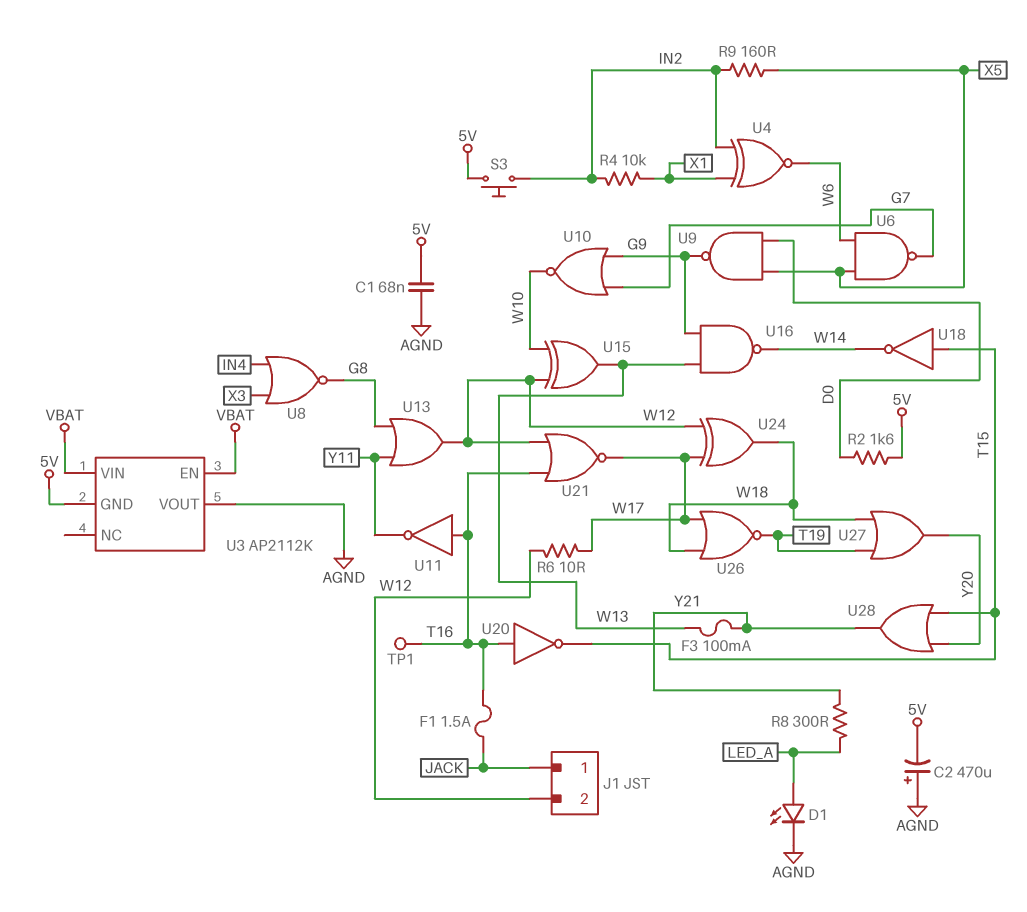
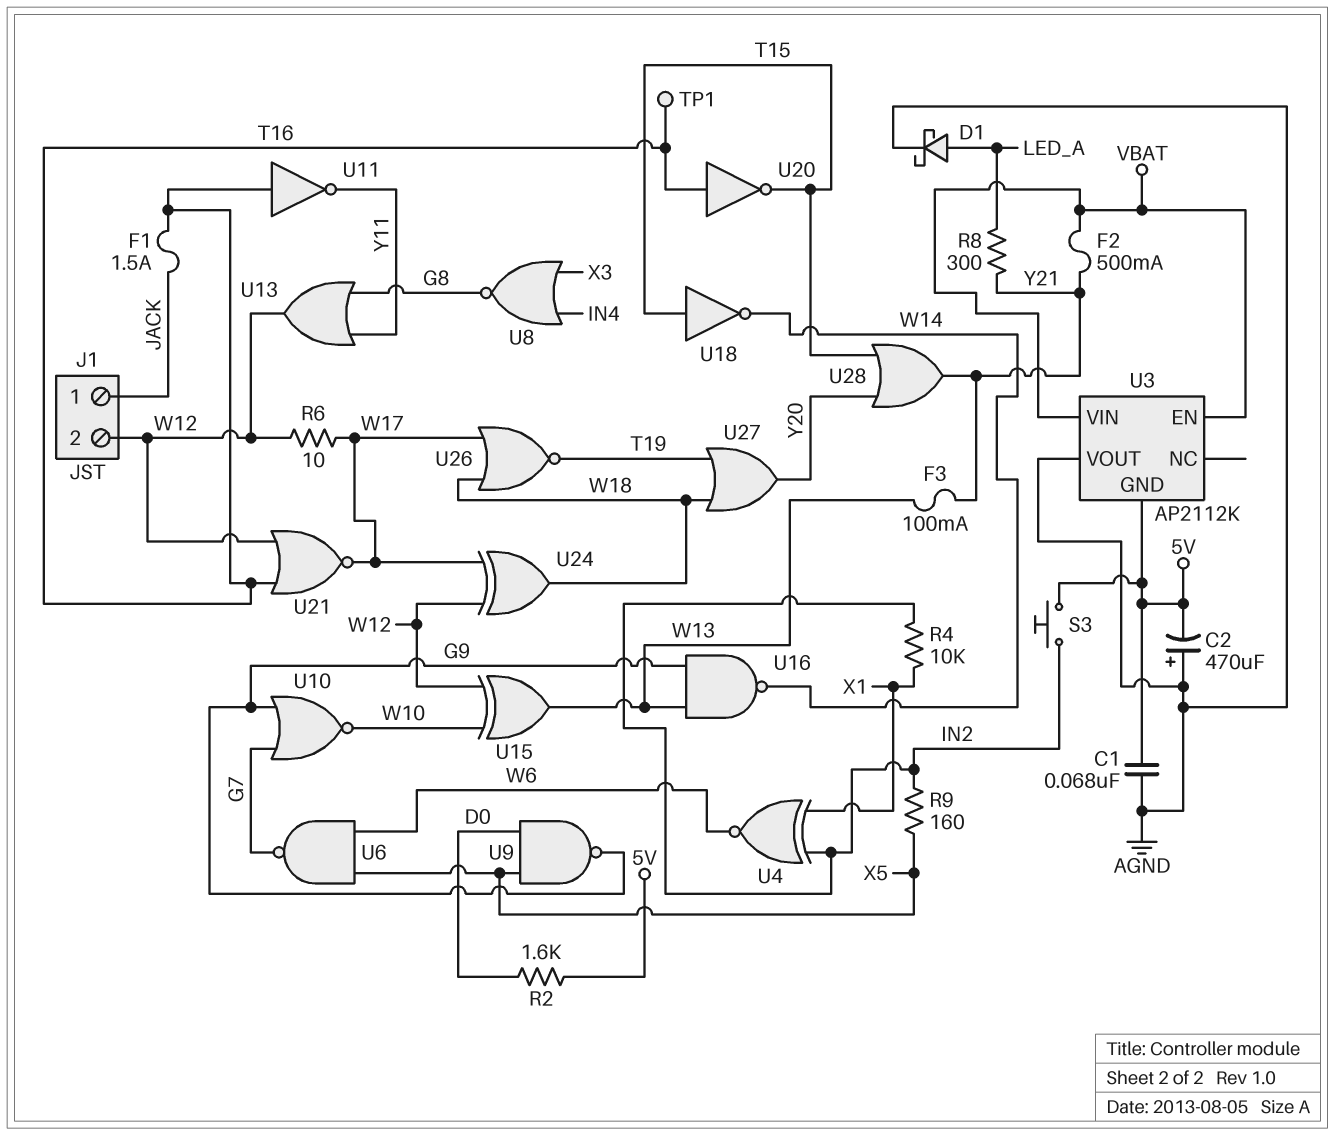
D1: LED (A LED_A, K AGND) -> schottky (A LED_A, K AGND)
F2: none -> 500mA (VBAT, Y21)

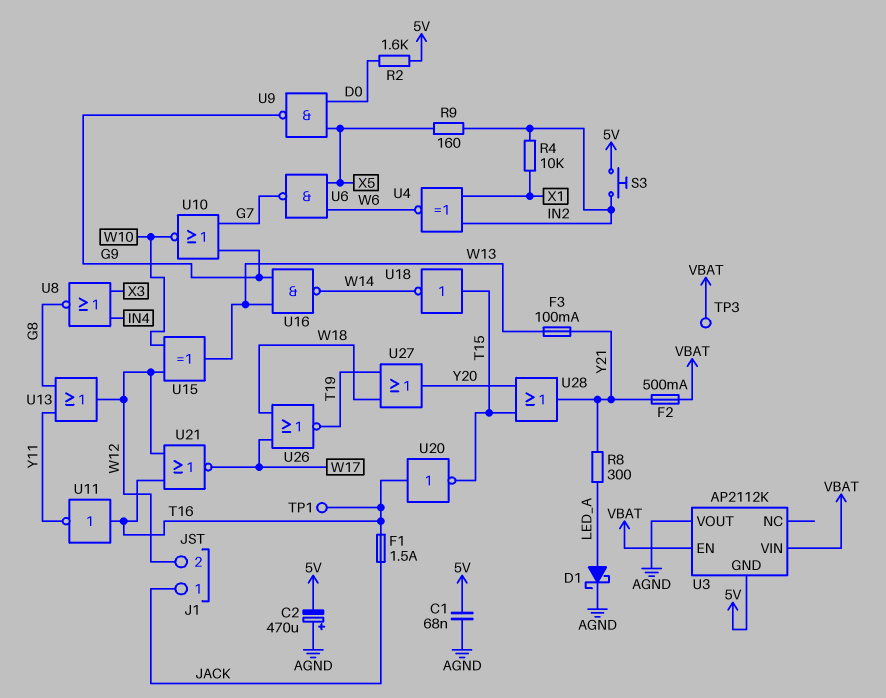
R6: 10 (W12, W17) -> none
TP3: none -> test point (VBAT)
U24: XOR (in W12, in W17, out W18) -> none

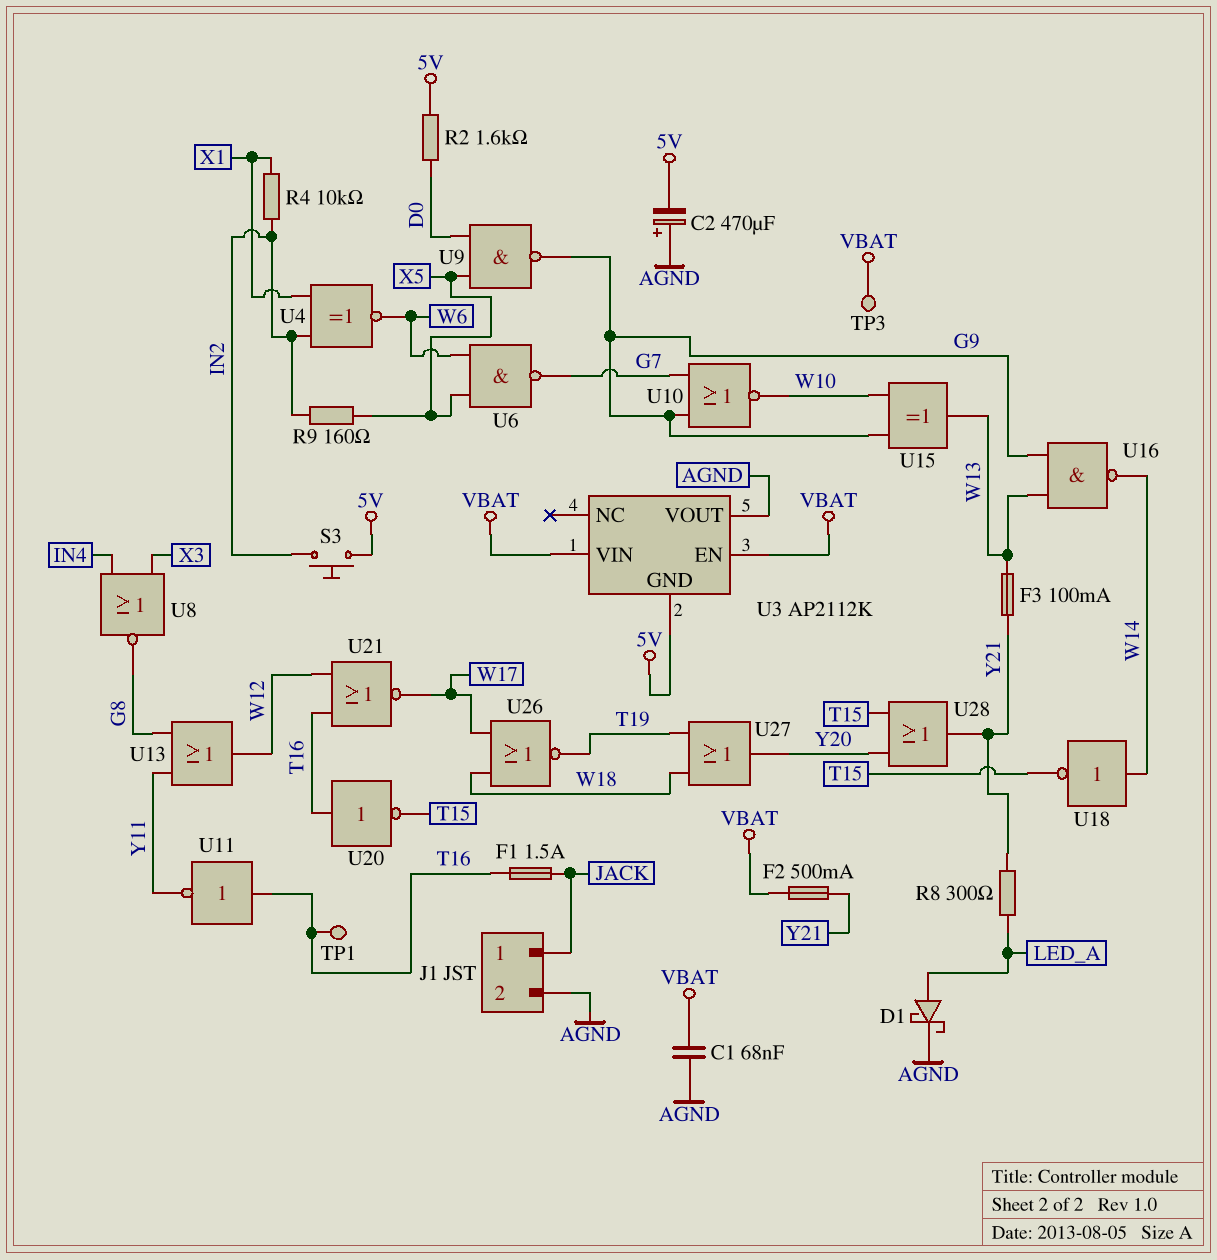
C1: 68nF (5V, AGND) -> 68nF (AGND, VBAT)
J1 pin 2: W12 -> AGND
U15: XOR (in W10, in W12, out W13) -> XOR (in G9, in W10, out W13)
U18: NOT (in T15, out W14) -> NOT (in W14, out T15)

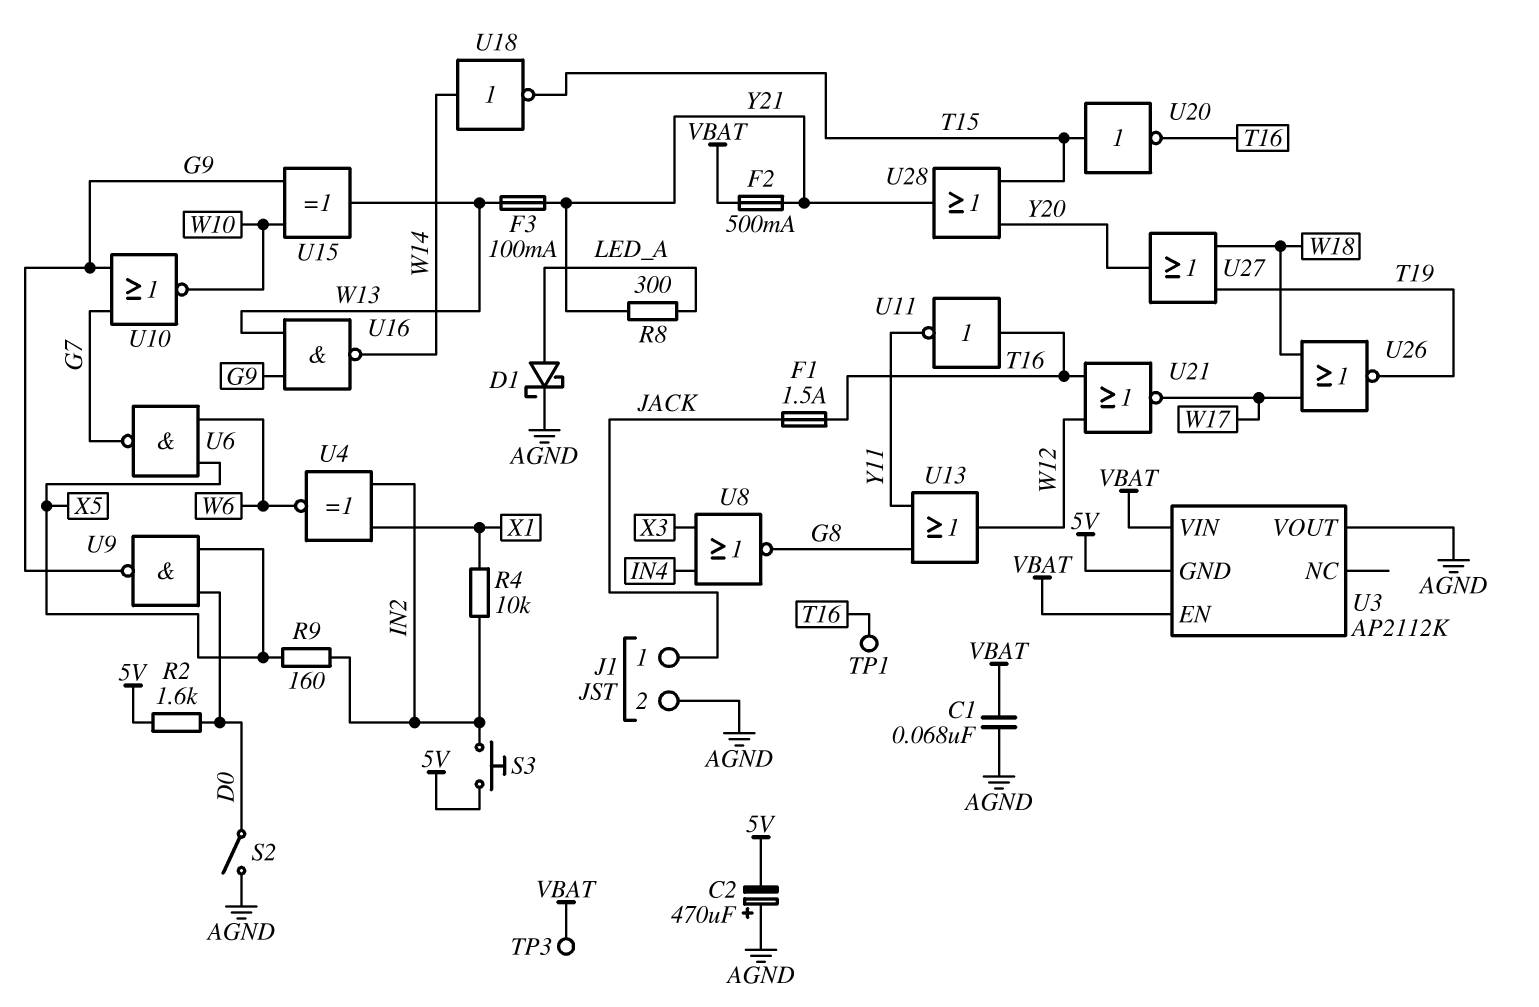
S2: none -> switch (AGND, D0)
U20: NOT (in T16, out T15) -> NOT (in T15, out T16)

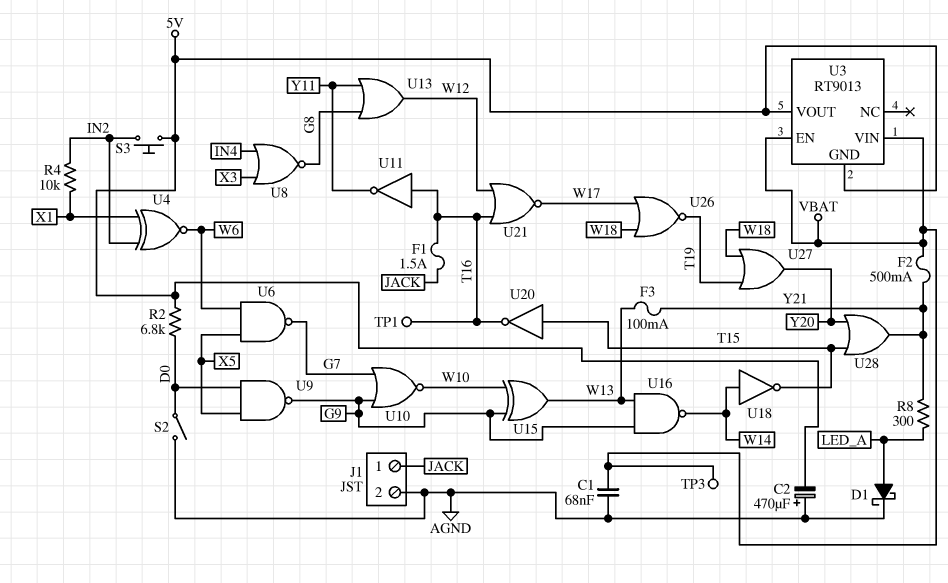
R2: 1.6k (5V, D0) -> 6.8k (5V, D0)
R9: 160 (IN2, X5) -> none
U3: AP2112K -> RT9013
U3 pin VOUT: AGND -> 5V

